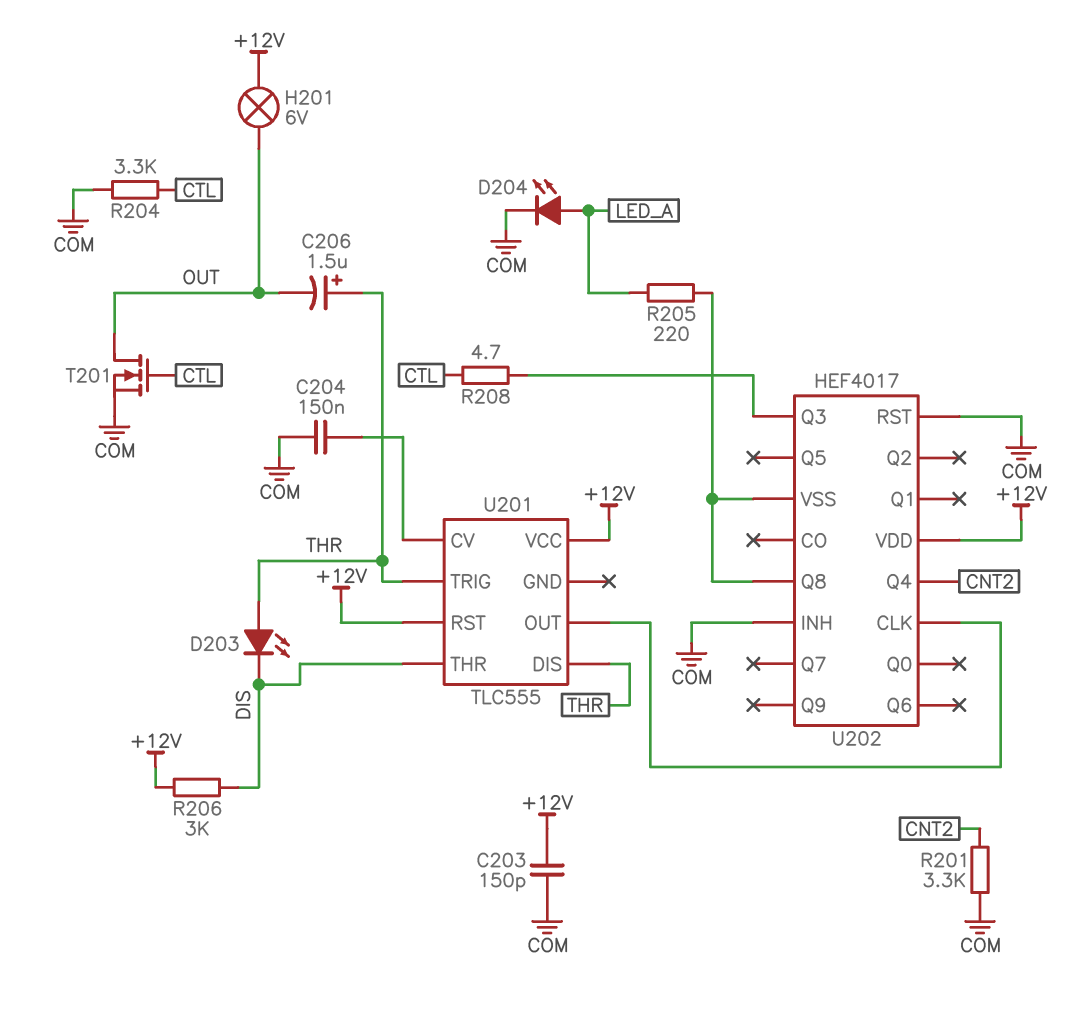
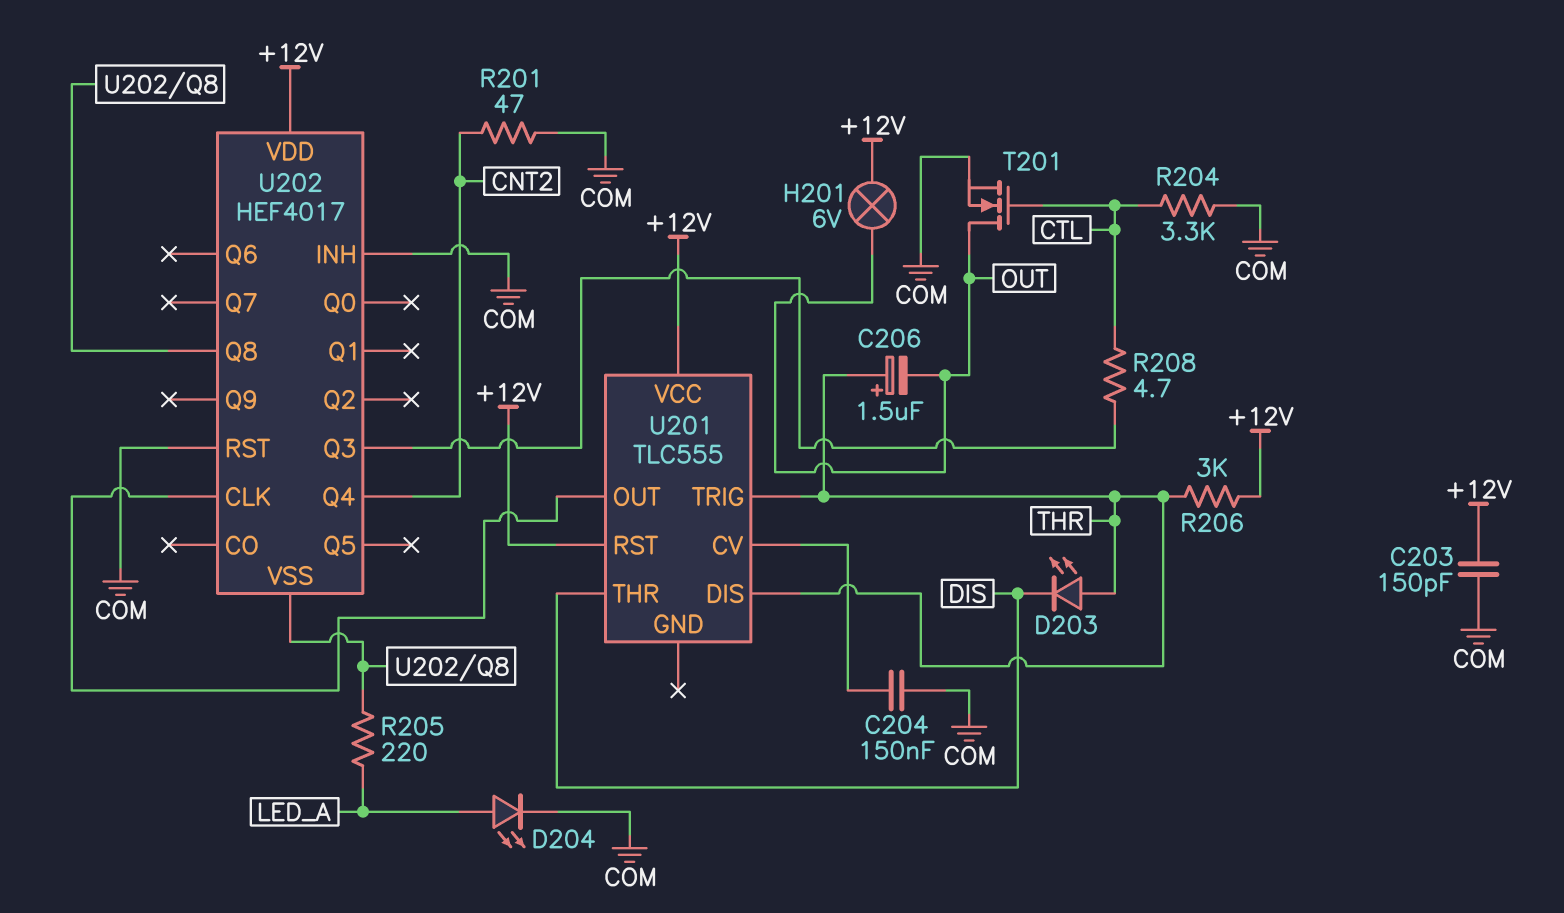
R201: 3.3k (CNT2, COM) -> 47 (CNT2, COM)
R206: 3k (+12V, DIS) -> 3k (+12V, THR)

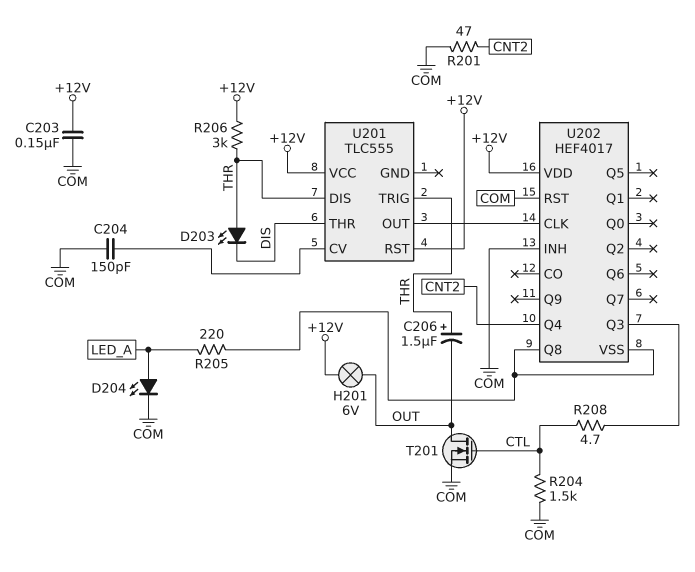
C203: 150pF (+12V, COM) -> 150nF (+12V, COM)
C204: 150nF (COM, U201/CV) -> 150pF (COM, U201/CV)
R204: 3.3k (COM, CTL) -> 1.5k (COM, CTL)

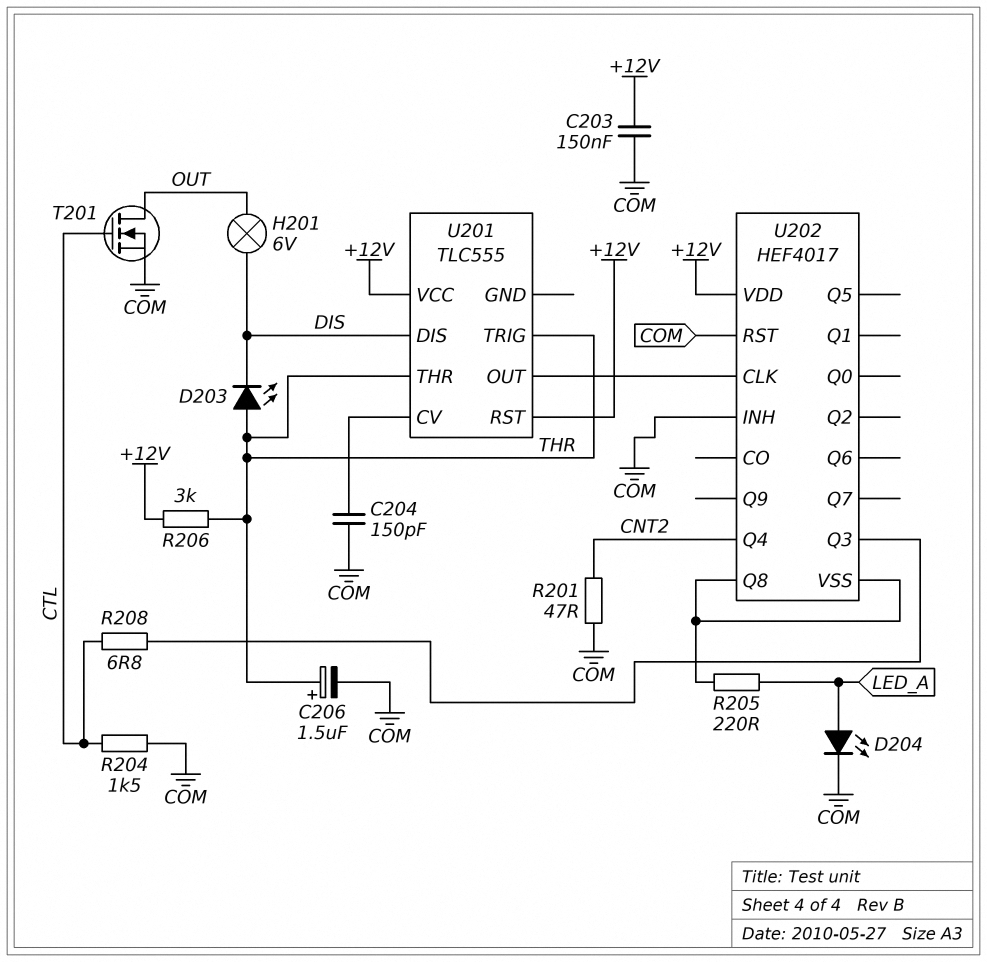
C206: 1.5uF (plus THR, minus OUT) -> 1.5uF (plus THR, minus COM)
H201: lamp 6V (+12V, OUT) -> lamp 6V (DIS, OUT)
R208: 4.7 (CTL, U202/Q3) -> 6.8 (CTL, U202/Q3)
U201 pin DIS: THR -> DIS
U201 pin THR: DIS -> THR

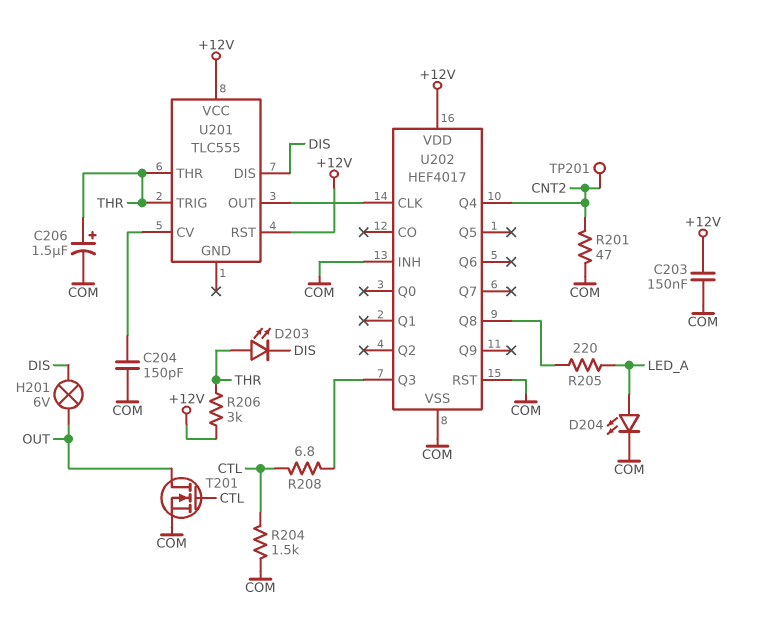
TP201: none -> test point (CNT2)
U202 pin VSS: U202/Q8 -> COM

